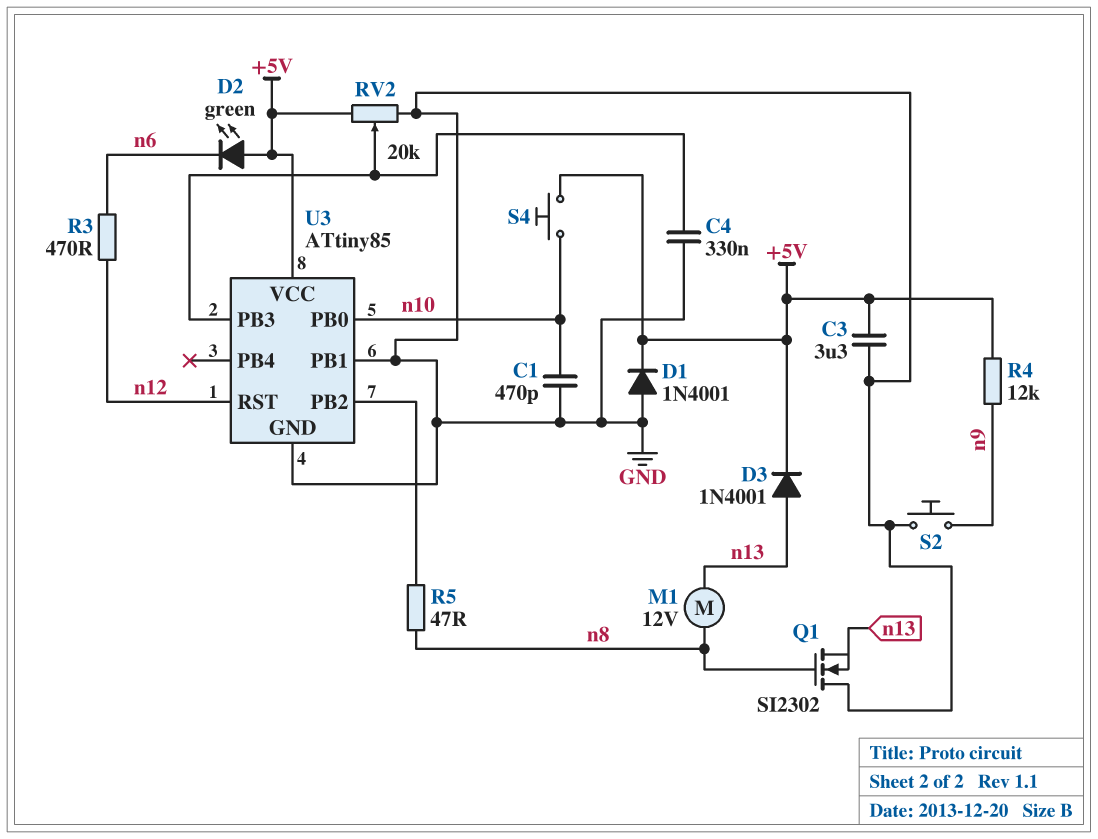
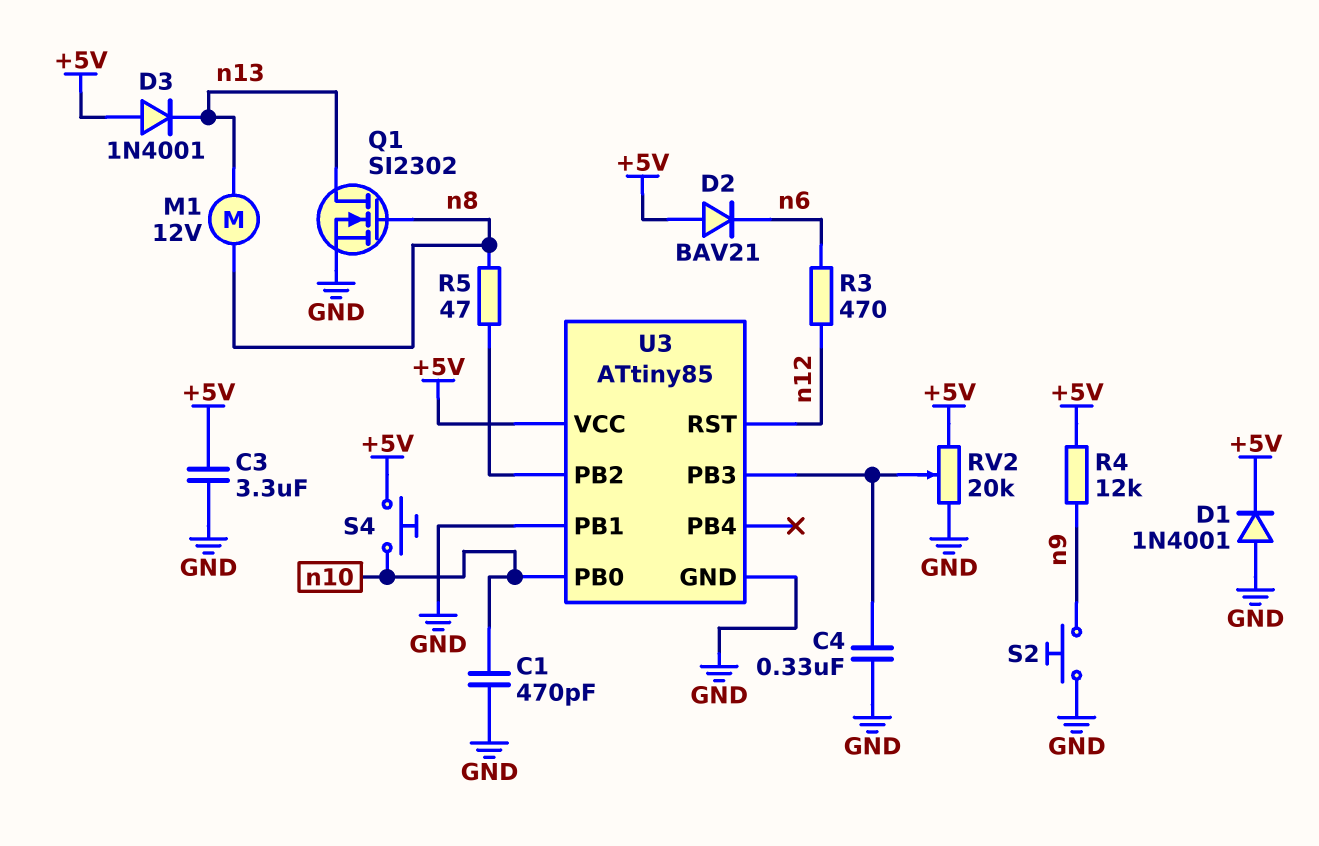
D2: LED green (A +5V, K n6) -> diode BAV21 (A +5V, K n6)
D3: diode 1N4001 (A n13, K +5V) -> diode 1N4001 (A +5V, K n13)
Q1: NMOS SI2302 (G n8, D GND, S n13) -> NMOS SI2302 (G n8, D n13, S GND)

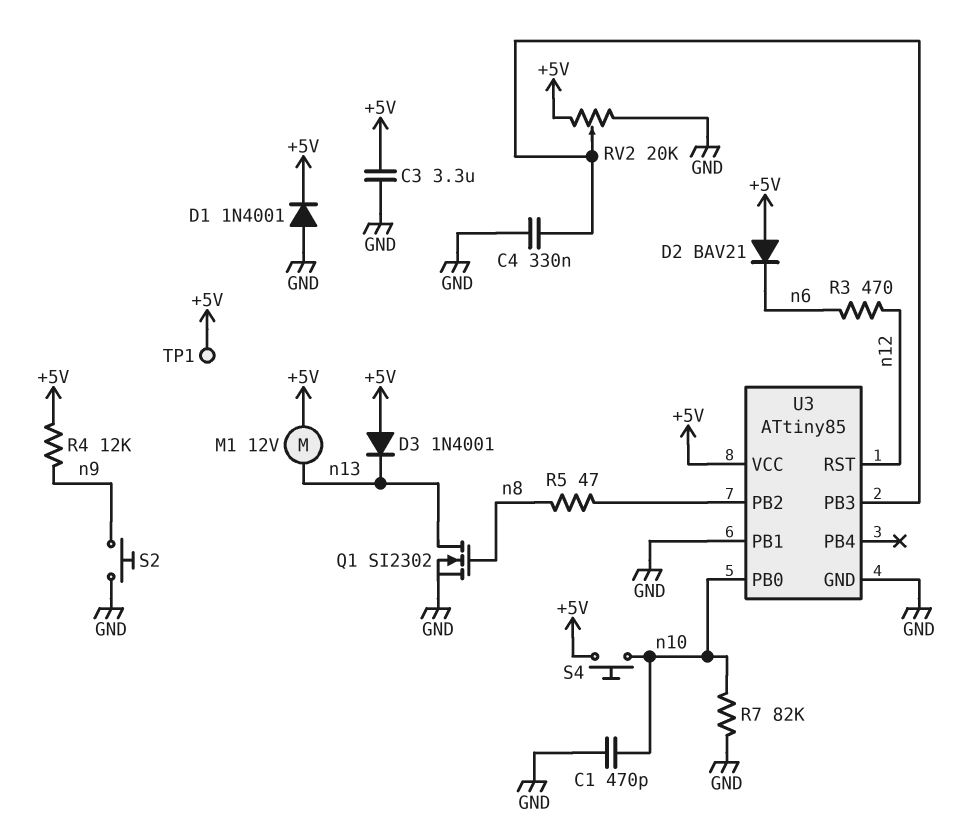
M1: motor 12V (n8, n13) -> motor 12V (+5V, n13)
R7: none -> 82k (GND, n10)
TP1: none -> test point (+5V)

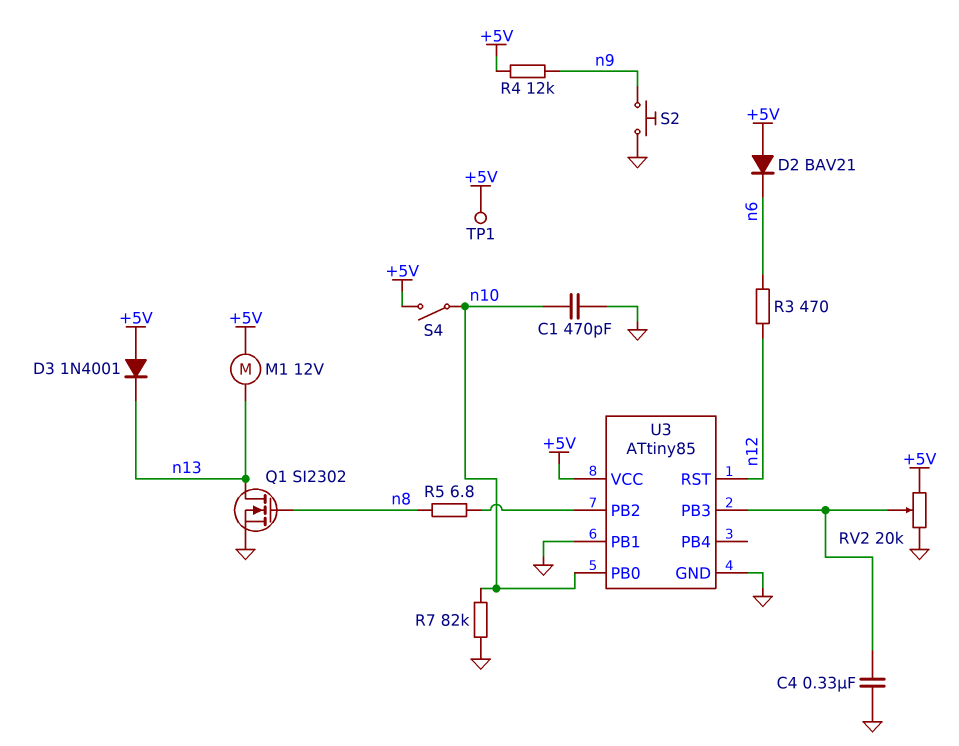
C3: 3.3uF (+5V, GND) -> none
D1: diode 1N4001 (A GND, K +5V) -> none
R5: 47 (U3/PB2, n8) -> 6.8 (U3/PB2, n8)
S4: button (+5V, n10) -> switch (+5V, n10)

